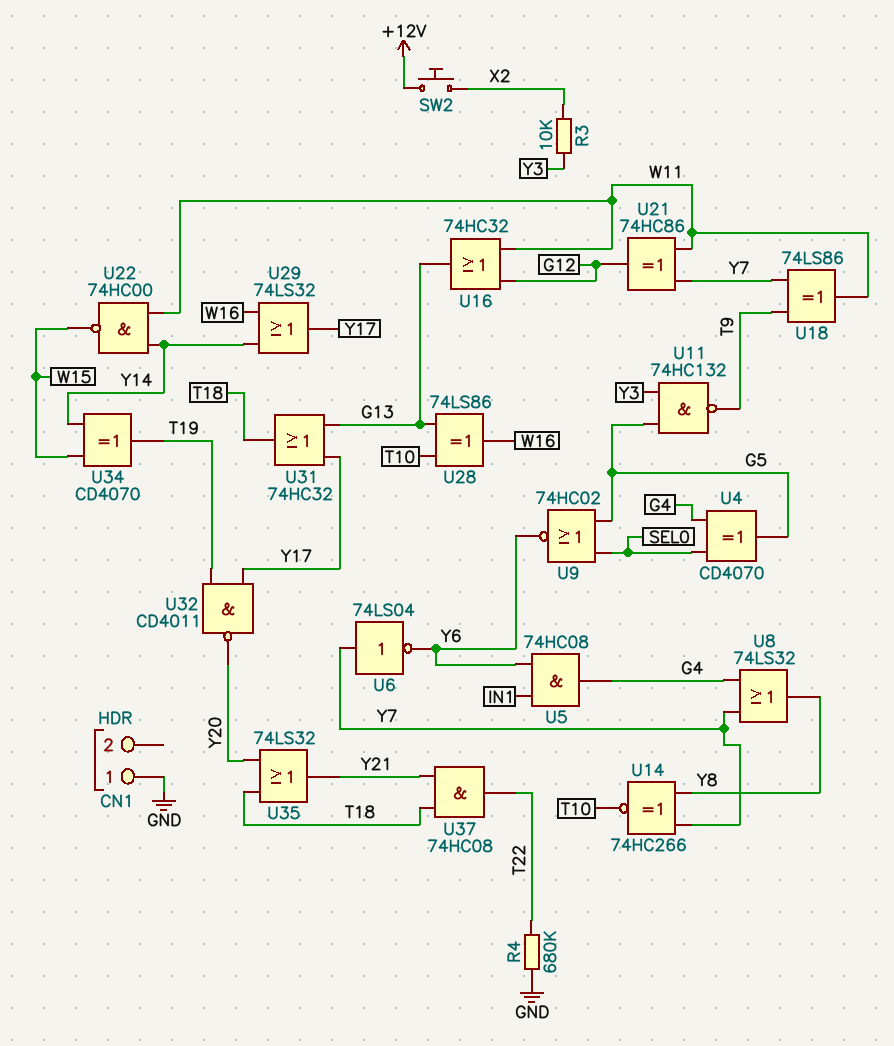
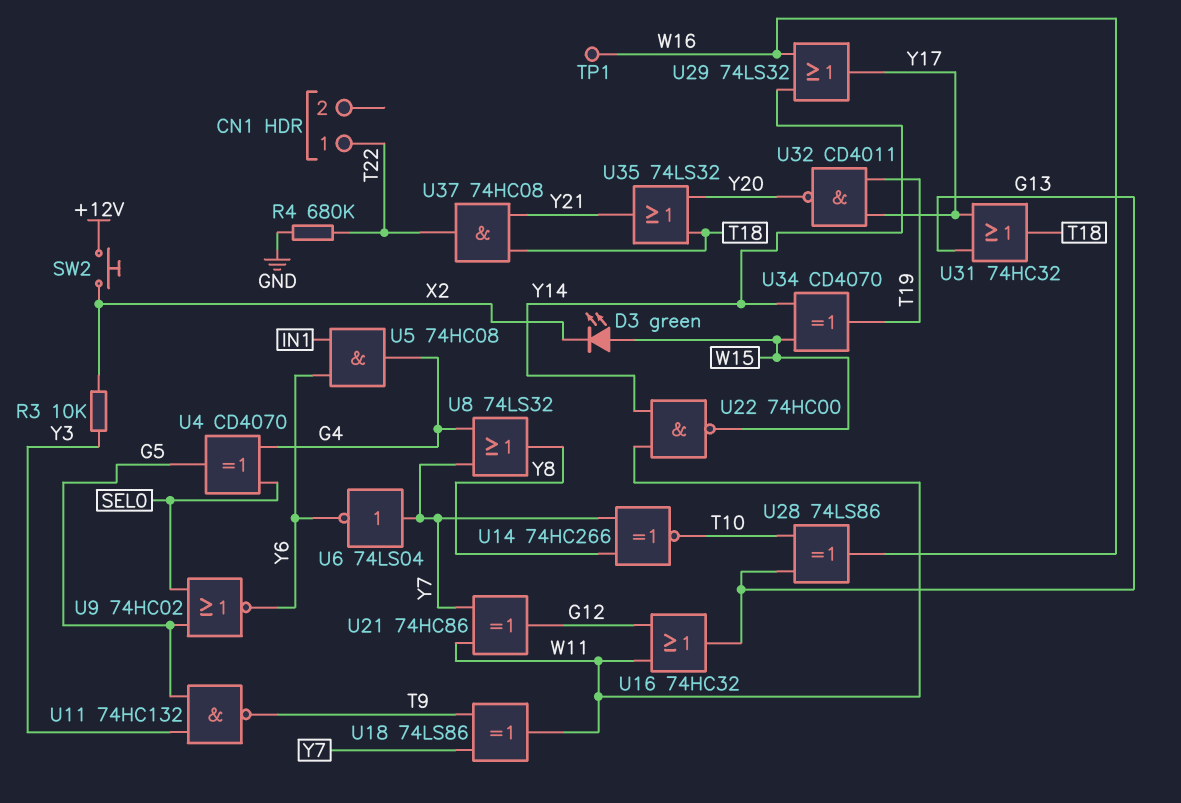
CN1 pin 1: GND -> T22
D3: none -> LED green (A W15, K X2)
TP1: none -> test point (W16)

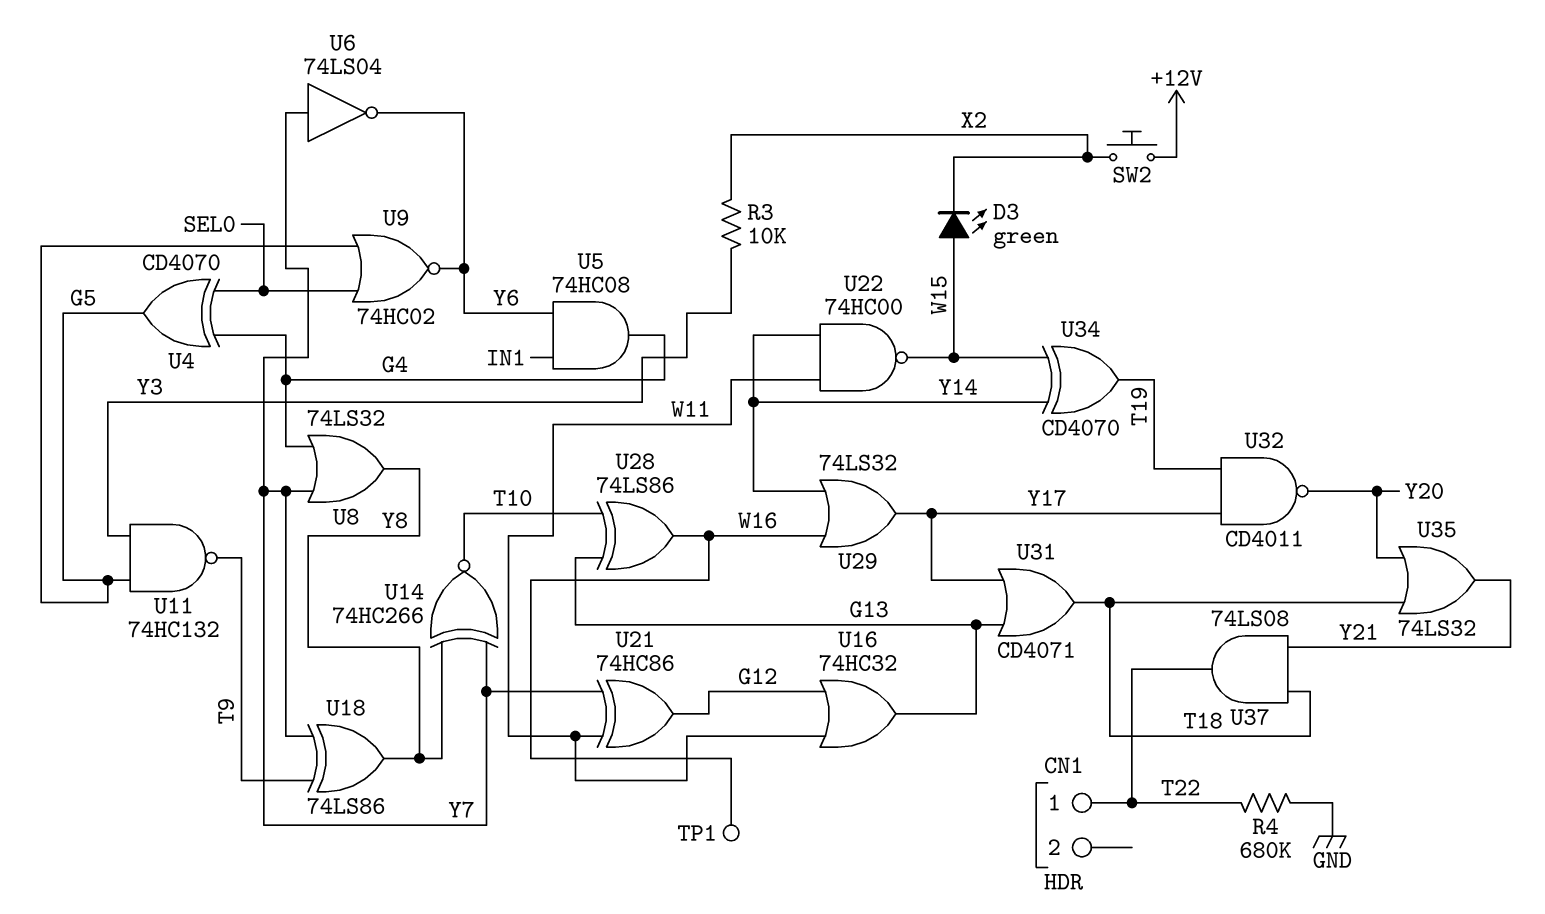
U18: XOR 74LS86 (in T9, in Y7, out W11) -> XOR 74LS86 (in T9, in Y7, out Y8)
U31: OR 74HC32 (in G13, in Y17, out T18) -> OR CD4071 (in G13, in Y17, out T18)
U37: AND 74HC08 (in T18, in Y21, out T22) -> AND 74LS08 (in T18, in Y21, out T22)

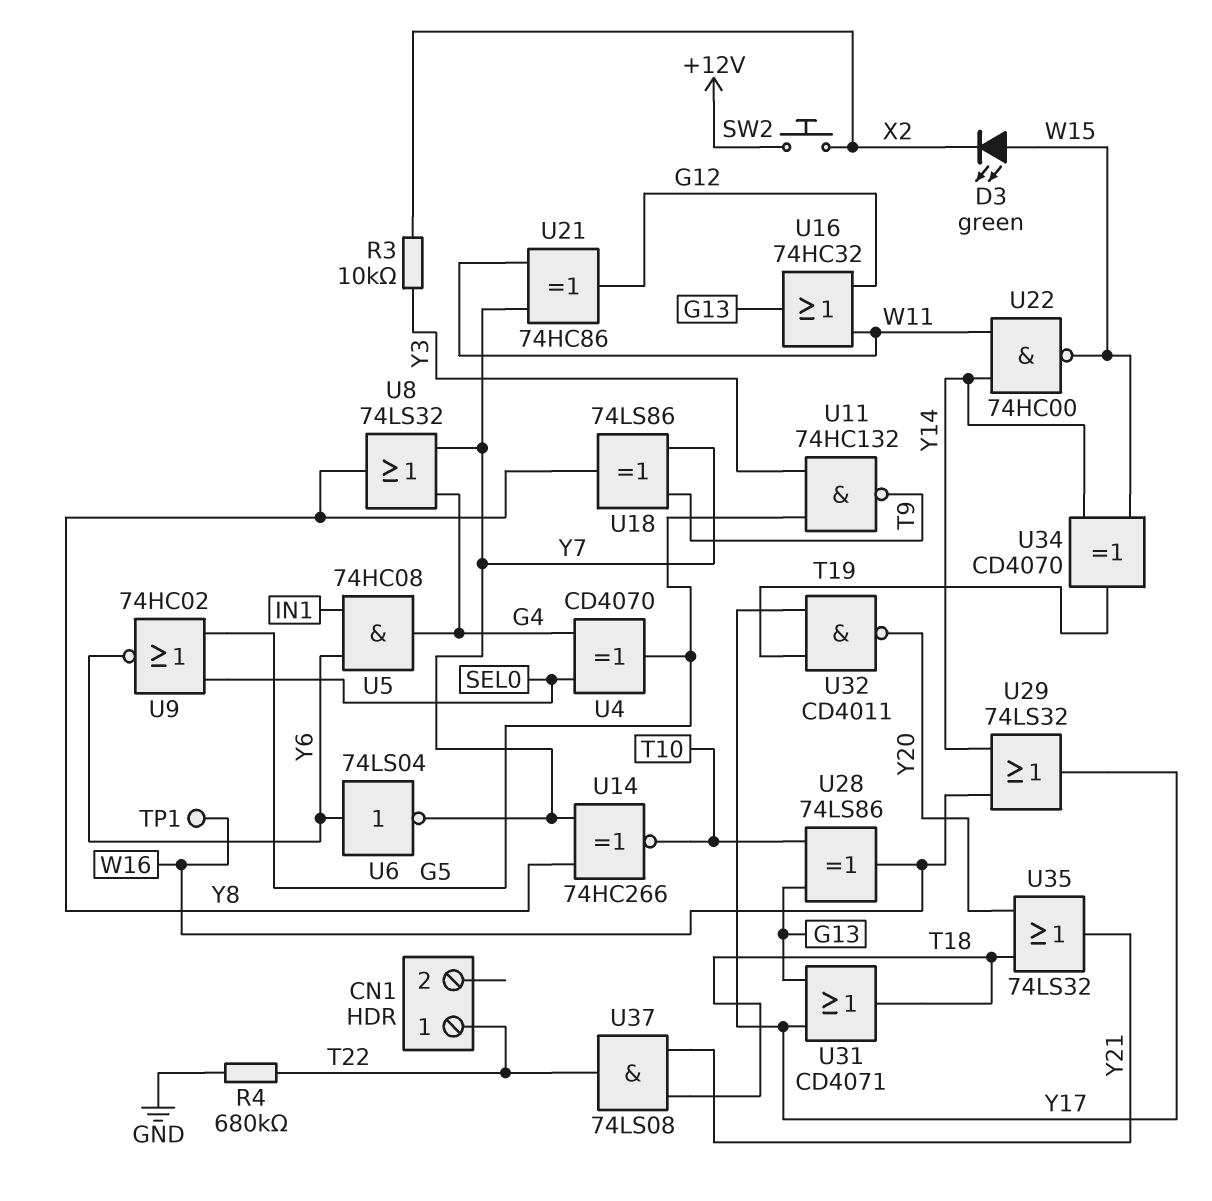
U6: NOT 74LS04 (in Y7, out Y6) -> NOT 74LS04 (in Y6, out Y7)

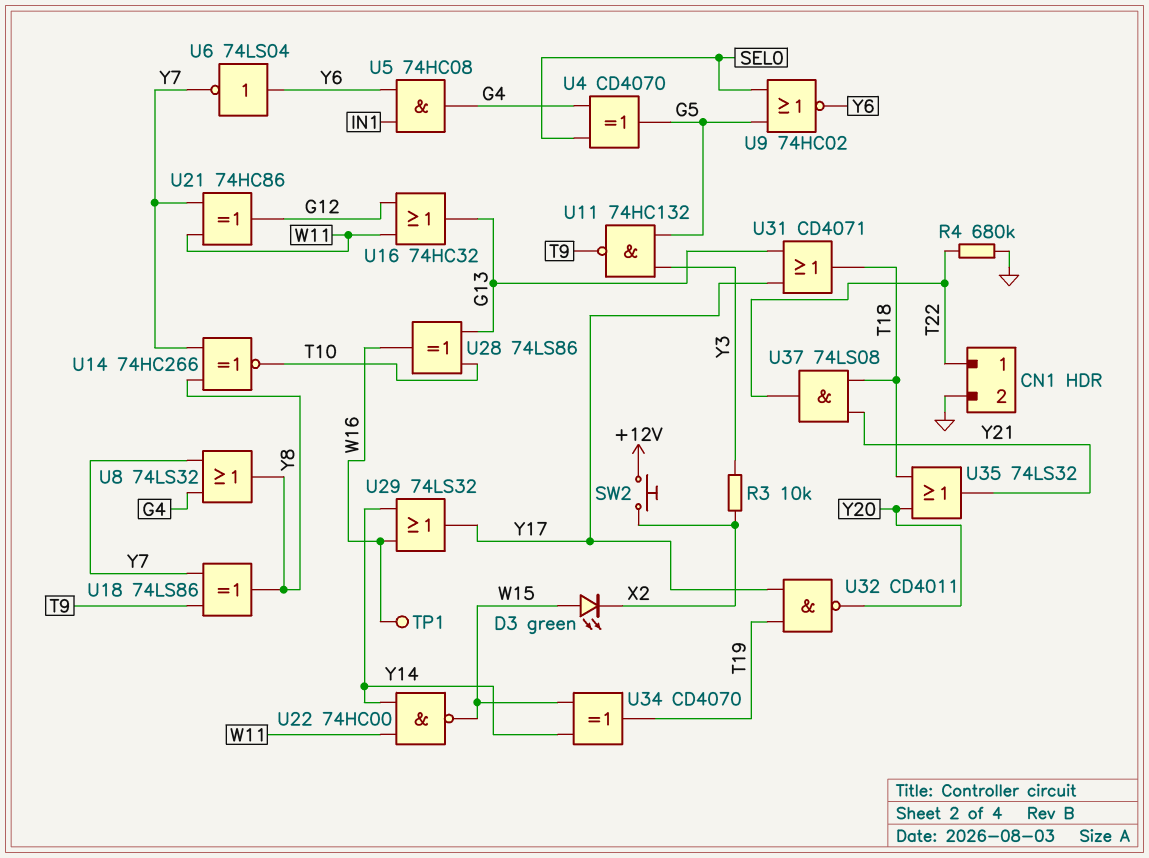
CN1 pin 2: none -> GND

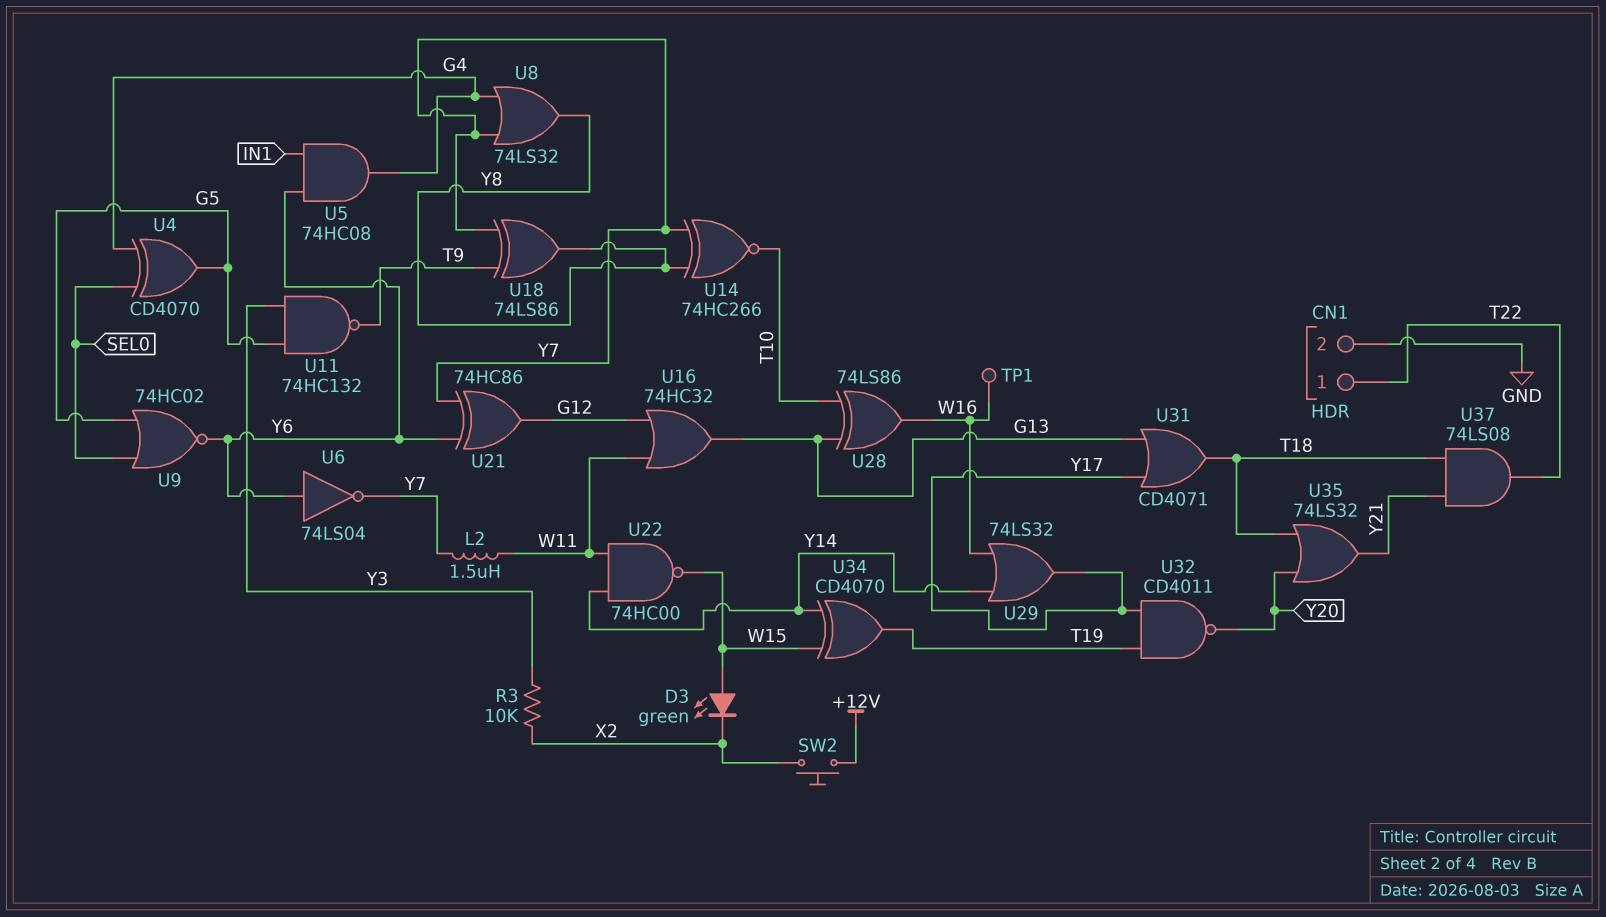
L2: none -> 1.5uH (W11, Y7)
R4: 680k (GND, T22) -> none
U21: XOR 74HC86 (in W11, in Y7, out G12) -> XOR 74HC86 (in Y6, in Y7, out G12)

